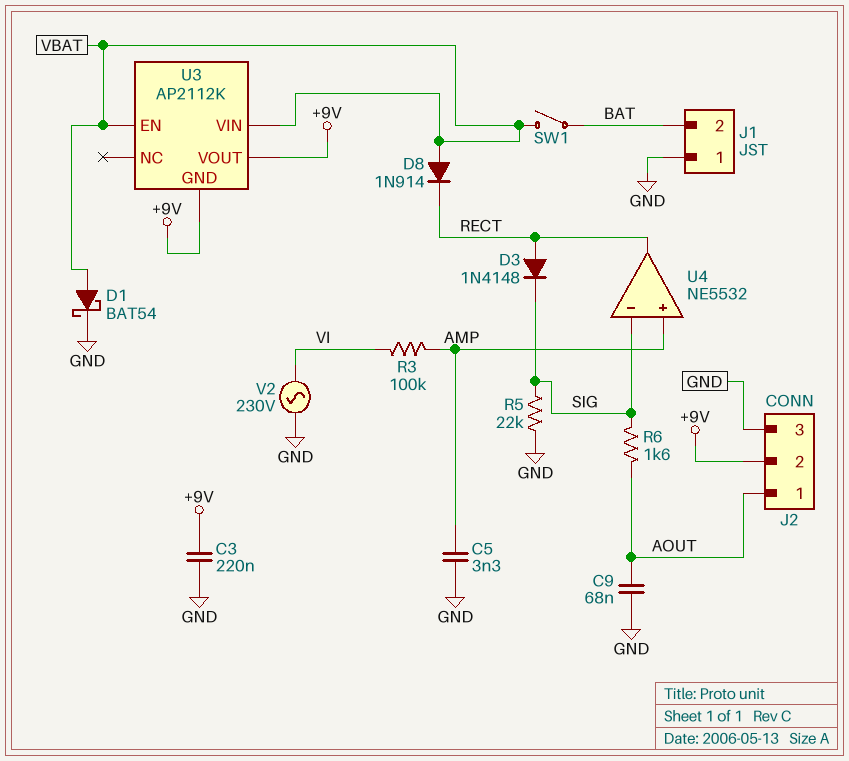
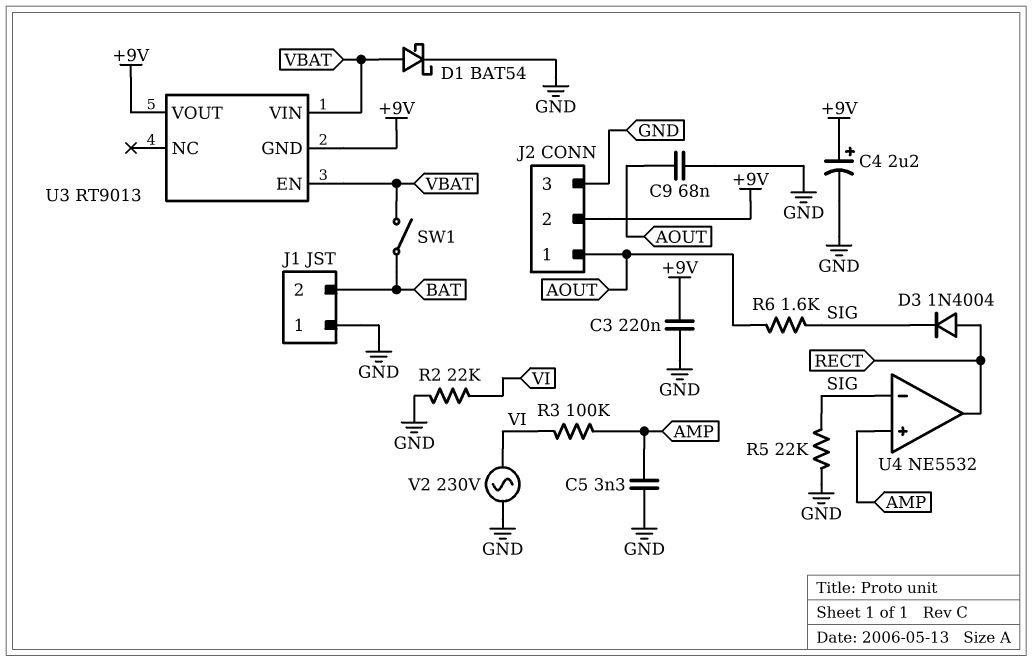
C4: none -> 2.2uF (plus +9V, minus GND)
D3: diode 1N4148 (A RECT, K SIG) -> diode 1N4004 (A RECT, K SIG)
D8: diode 1N914 (A VBAT, K RECT) -> none
R2: none -> 22k (GND, VI)
U3: AP2112K -> RT9013

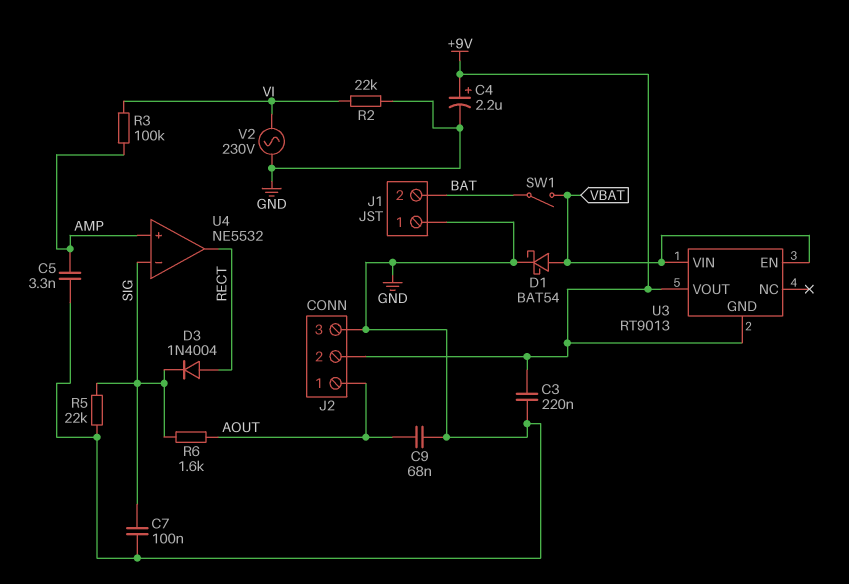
C7: none -> 100nF (GND, SIG)

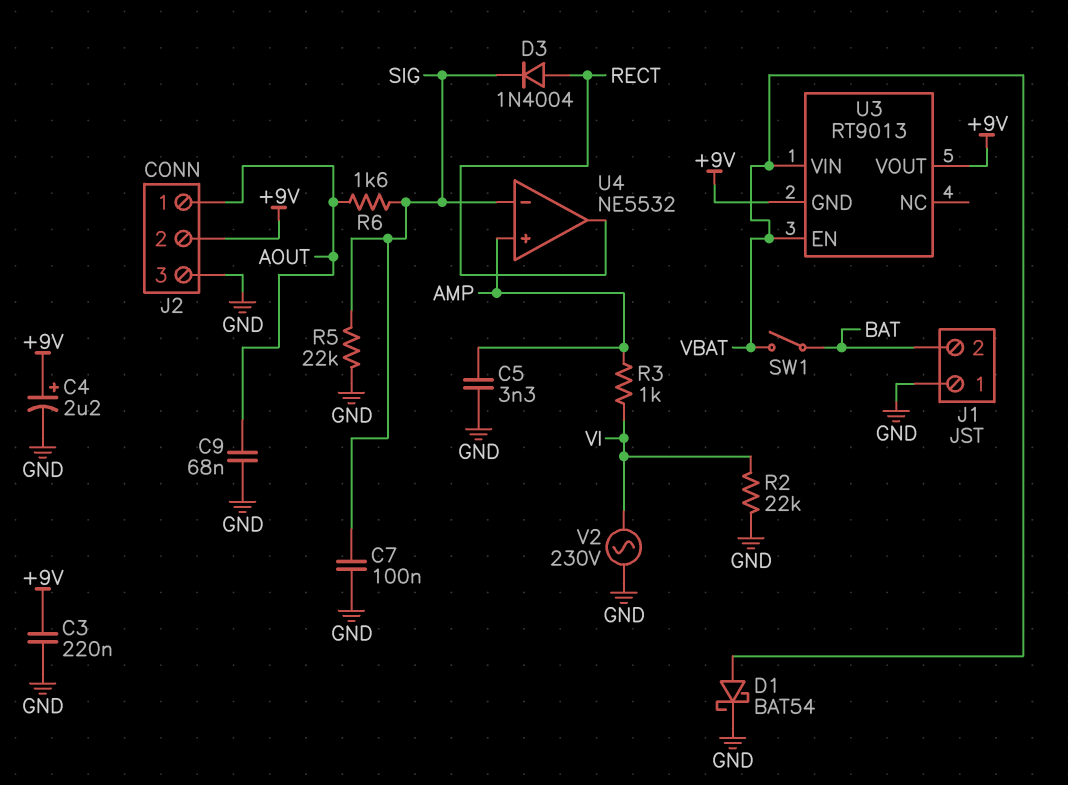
R3: 100k (AMP, VI) -> 1k (AMP, VI)

